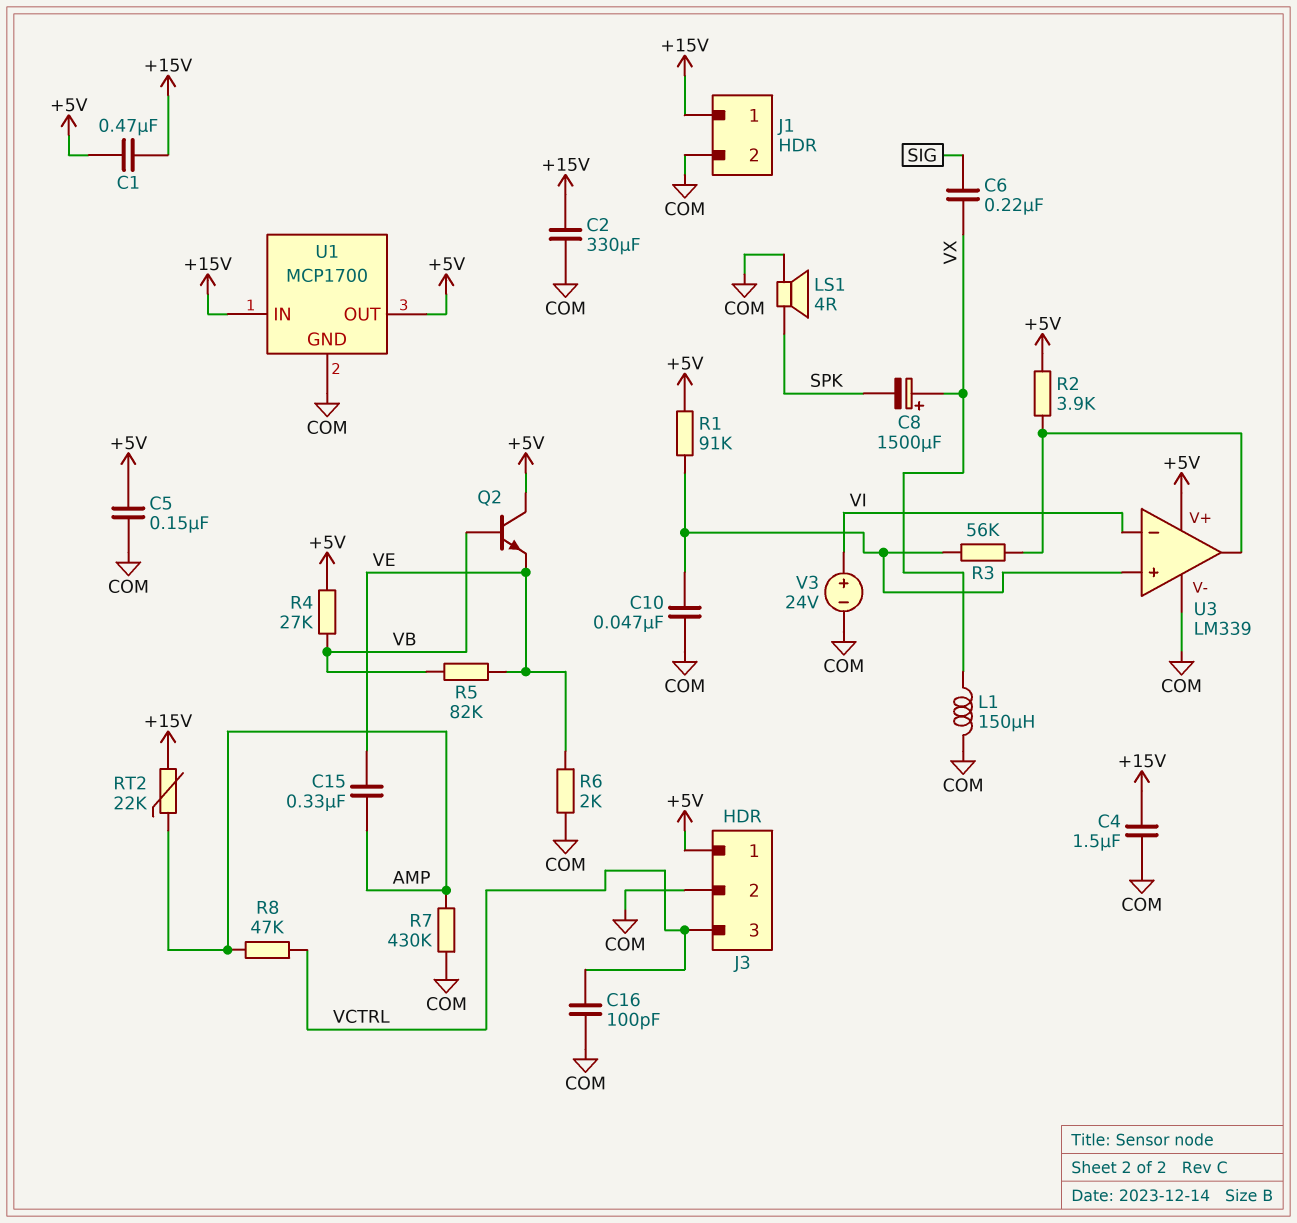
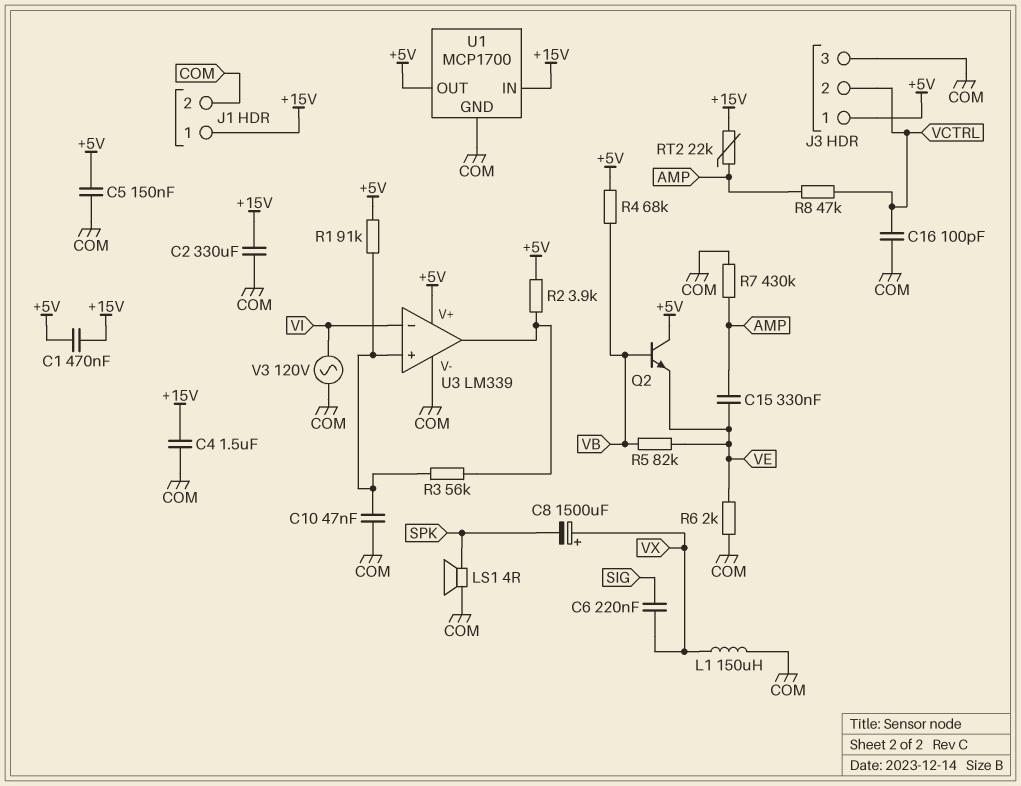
J3 pin 2: COM -> VCTRL
J3 pin 3: VCTRL -> COM
R4: 27k (+5V, VB) -> 68k (+5V, VB)
V3: 24V (plus VI, minus COM) -> AC 120V (COM, VI)

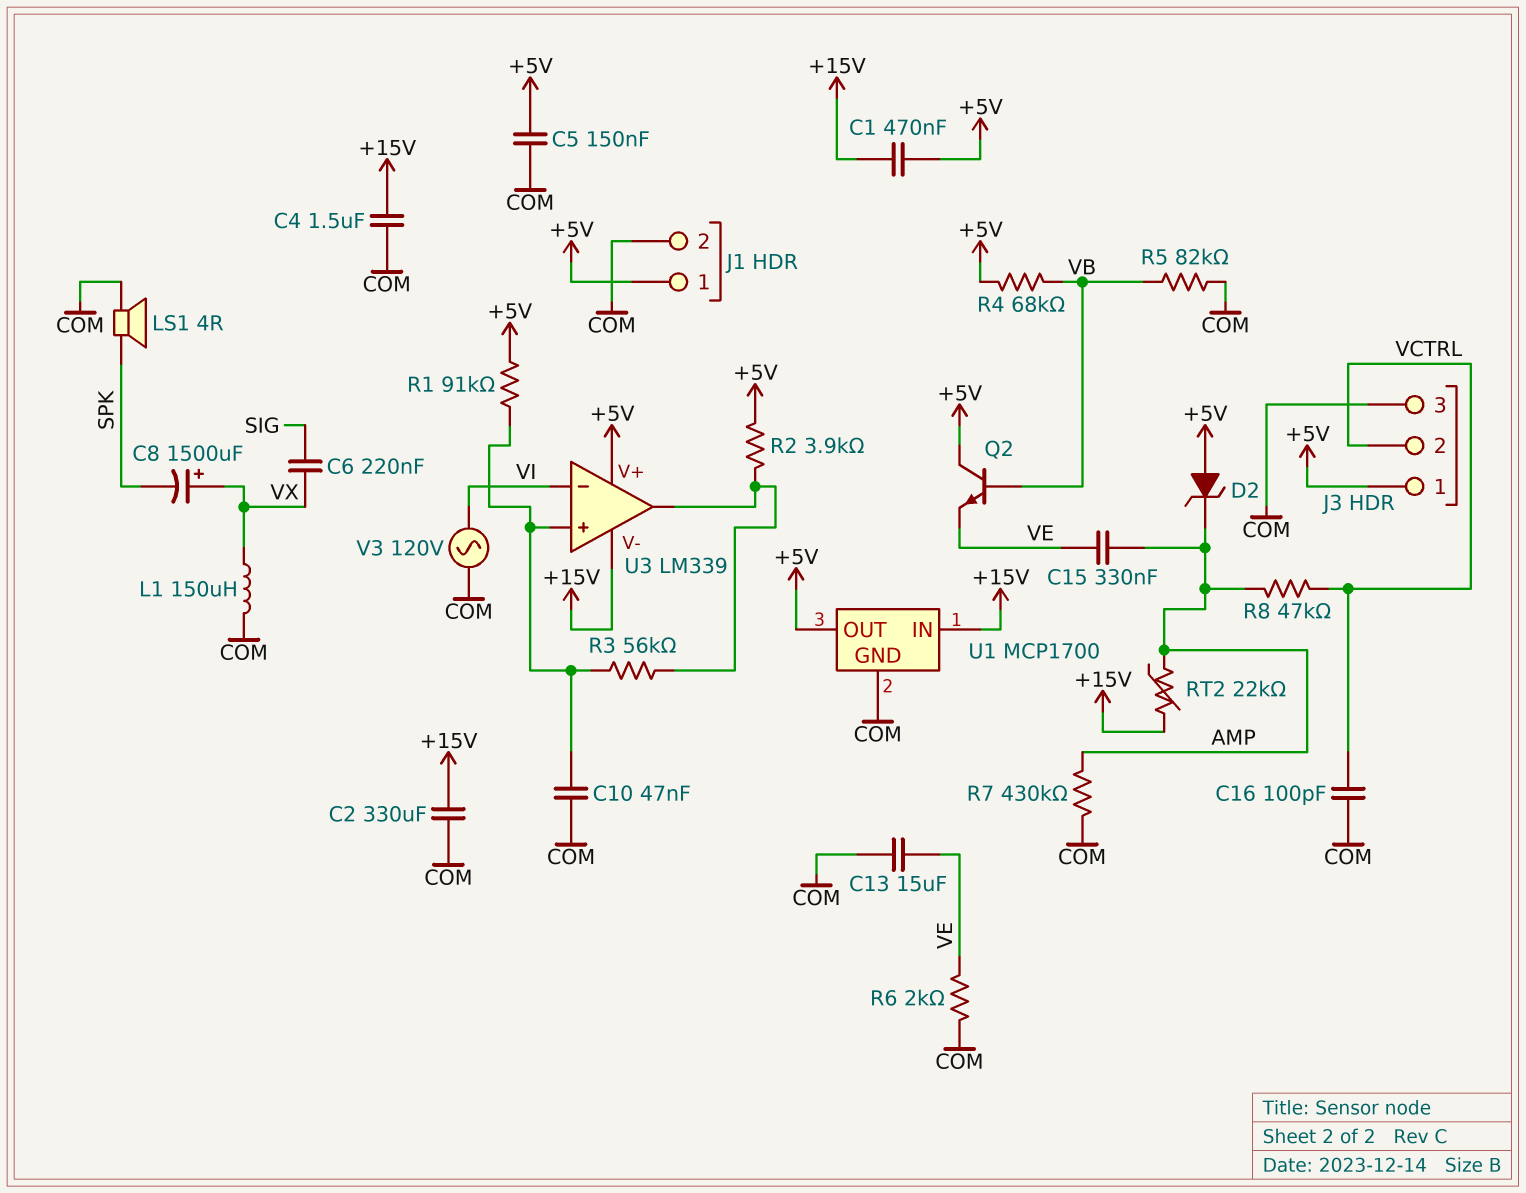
C13: none -> 15uF (COM, VE)
D2: none -> zener (A +5V, K AMP)
J1 pin 1: +15V -> +5V
R5: 82k (VB, VE) -> 82k (COM, VB)
U3 pin V-: COM -> +15V

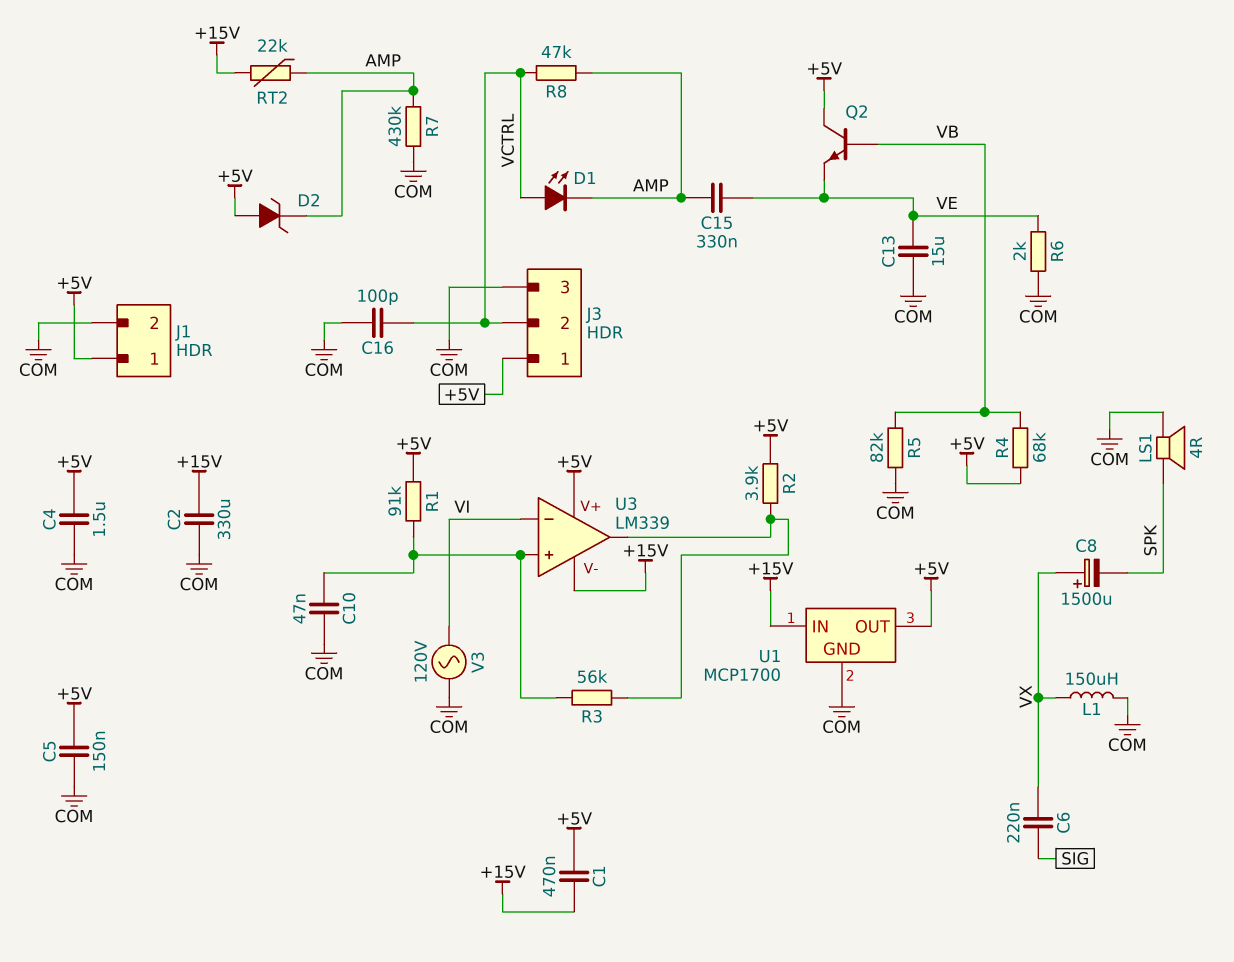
C4: 1.5uF (+15V, COM) -> 1.5uF (+5V, COM)
D1: none -> LED (A VCTRL, K AMP)

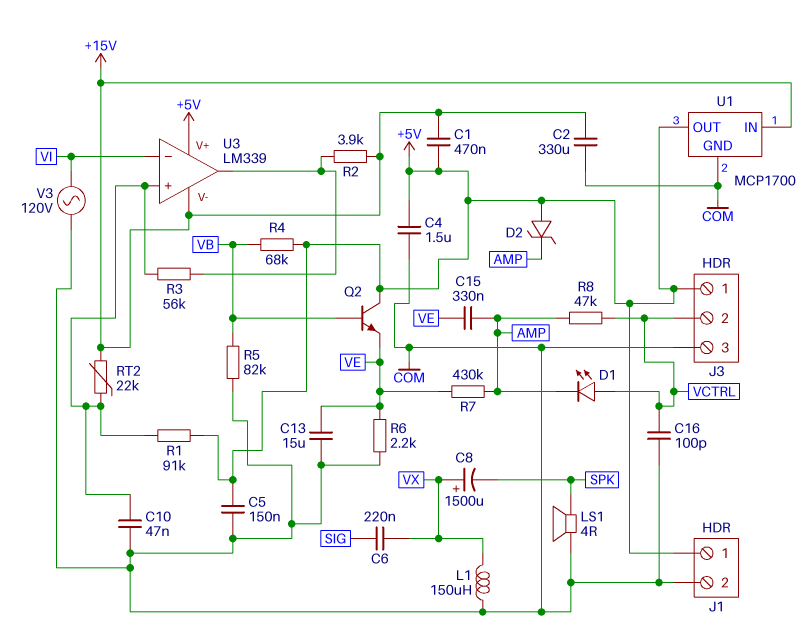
R2: 3.9k (+5V, U3/out) -> 3.9k (+15V, U3/out)
R6: 2k (COM, VE) -> 2.2k (COM, VE)
R7: 430k (AMP, COM) -> 430k (AMP, VE)
RT2: 22k (+15V, AMP) -> 22k (+15V, U3/in+)

